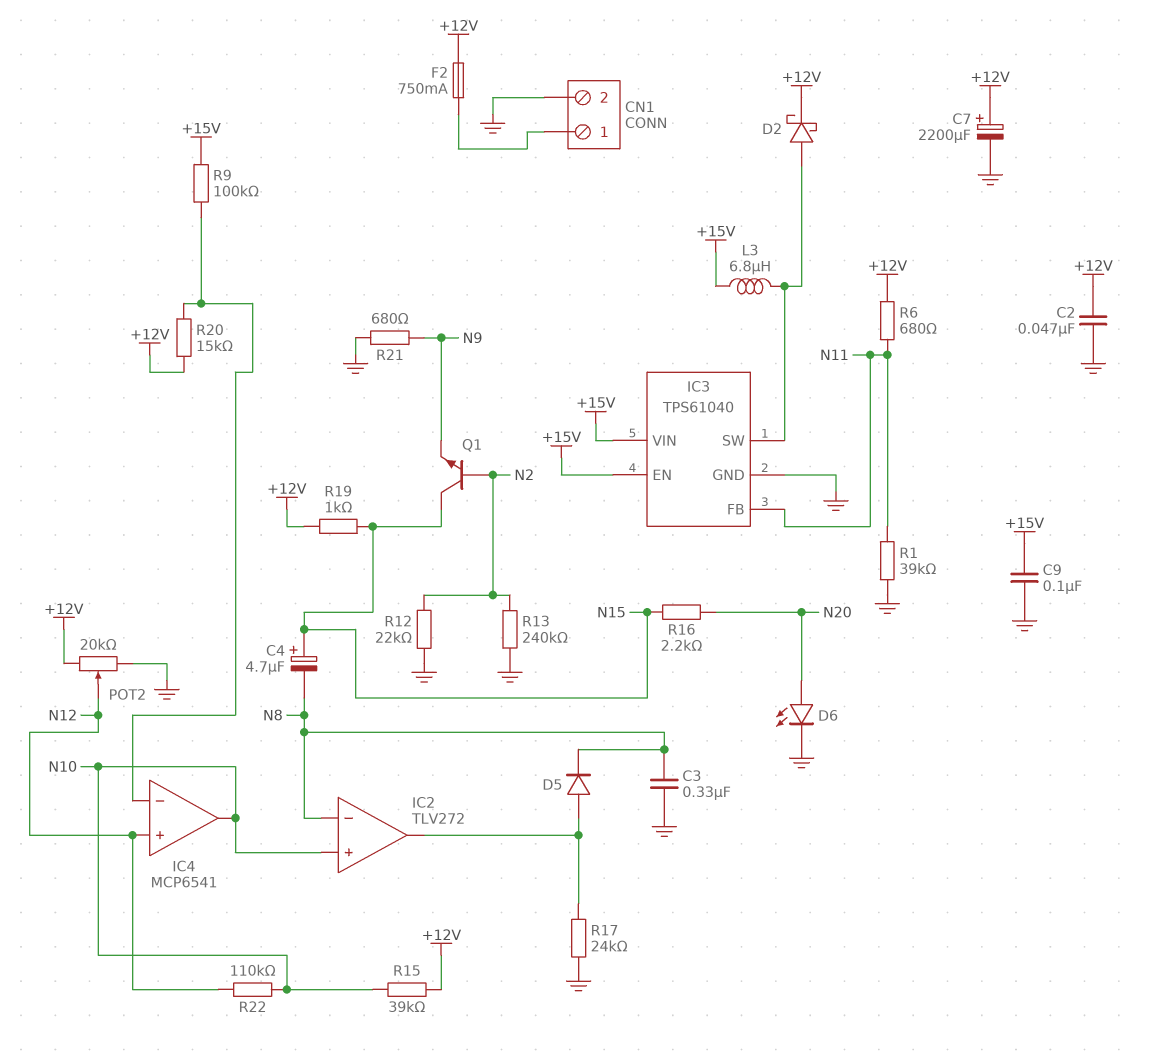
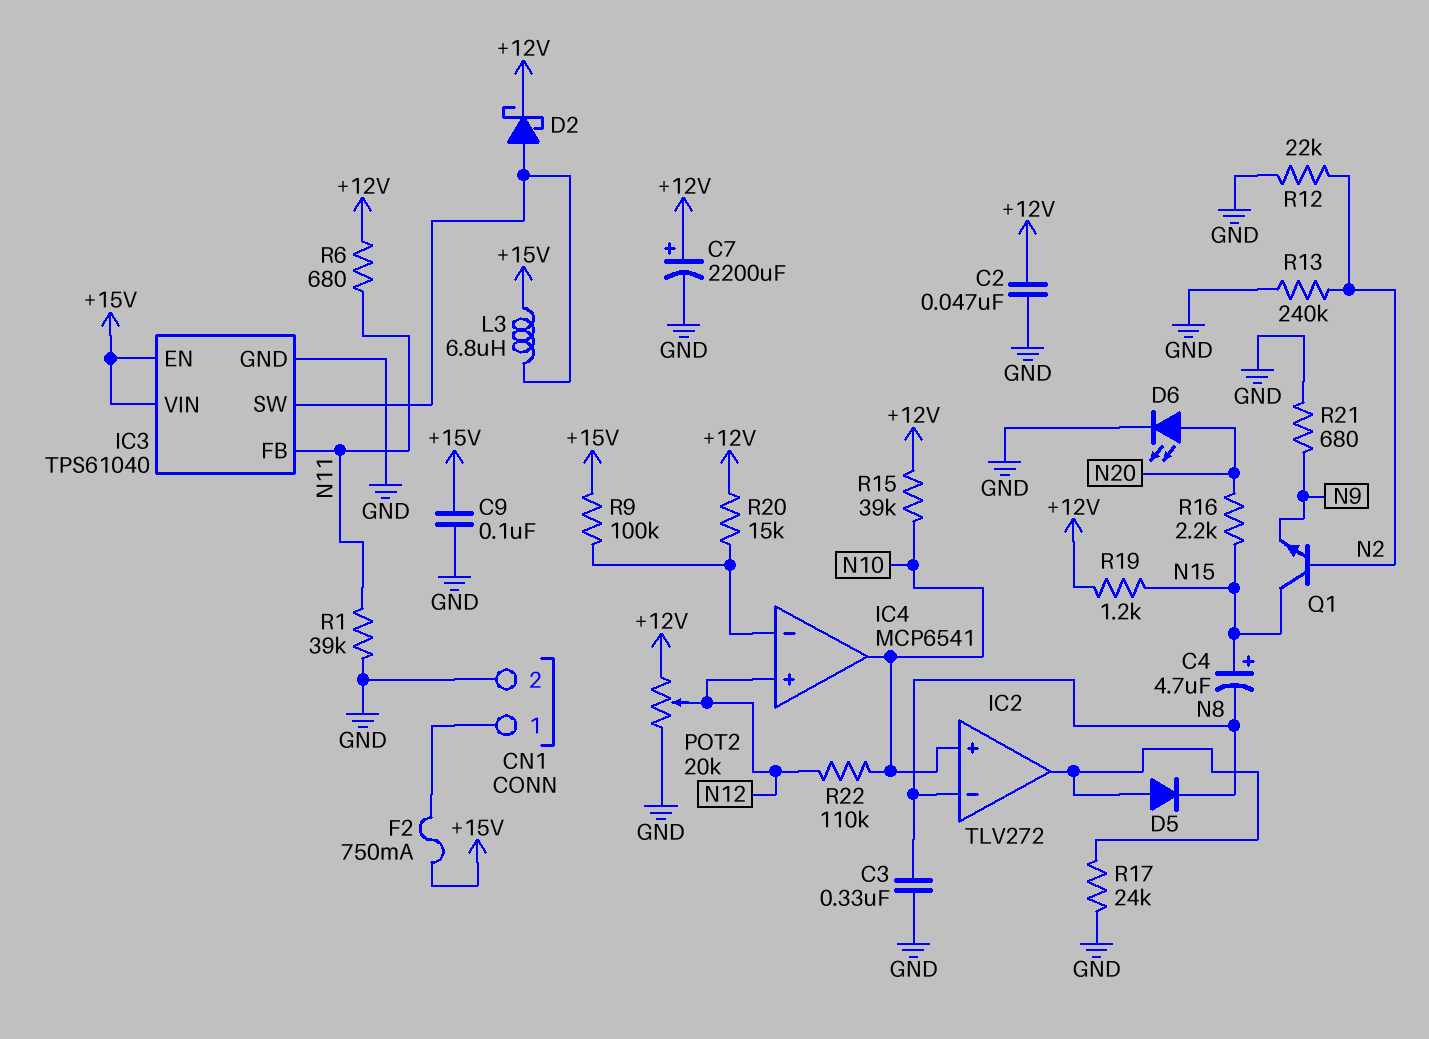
F2: 750mA (+12V, CN1/1) -> 750mA (+15V, CN1/1)
R19: 1k (+12V, N15) -> 1.2k (+12V, N15)

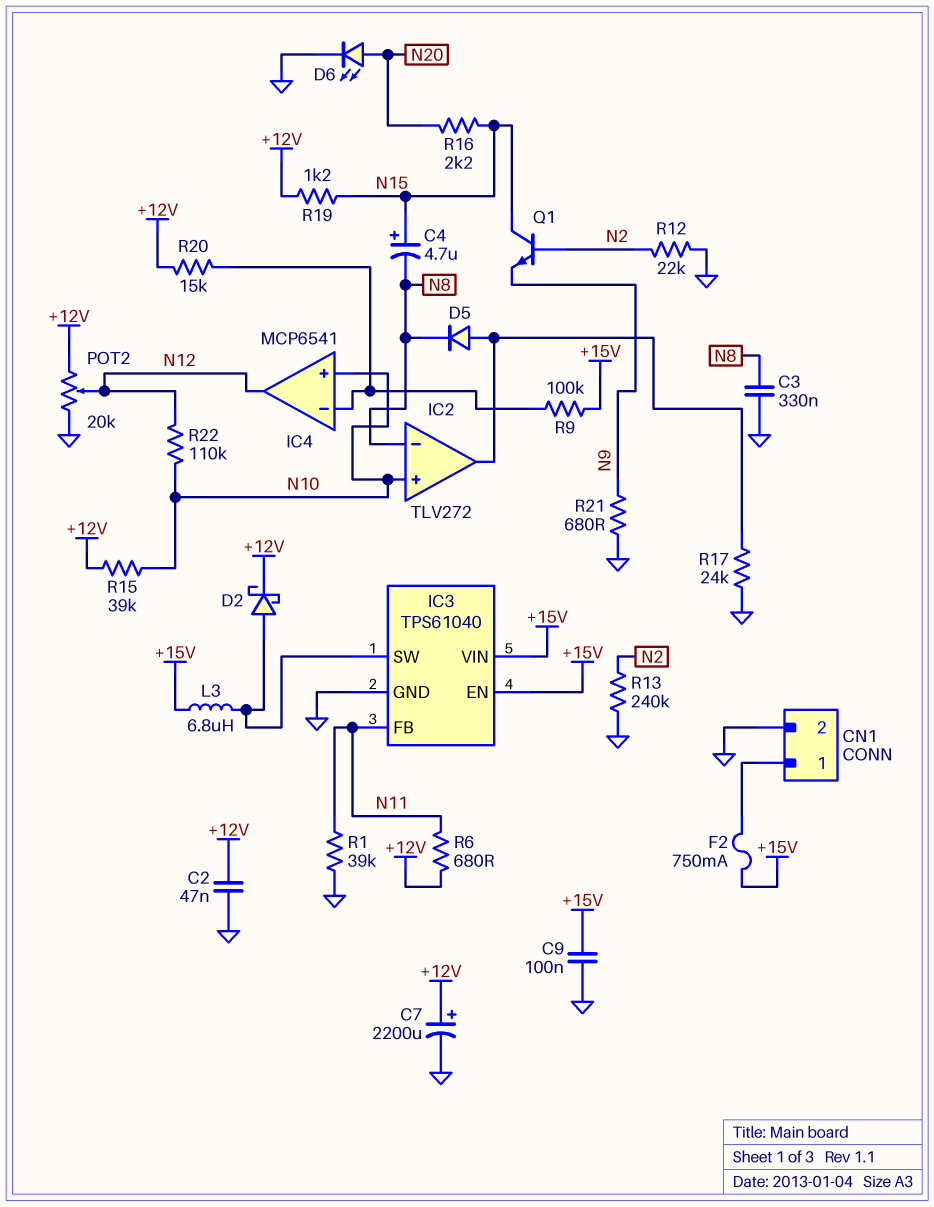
IC4 pin in+: N12 -> N10
IC4 pin out: N10 -> N12

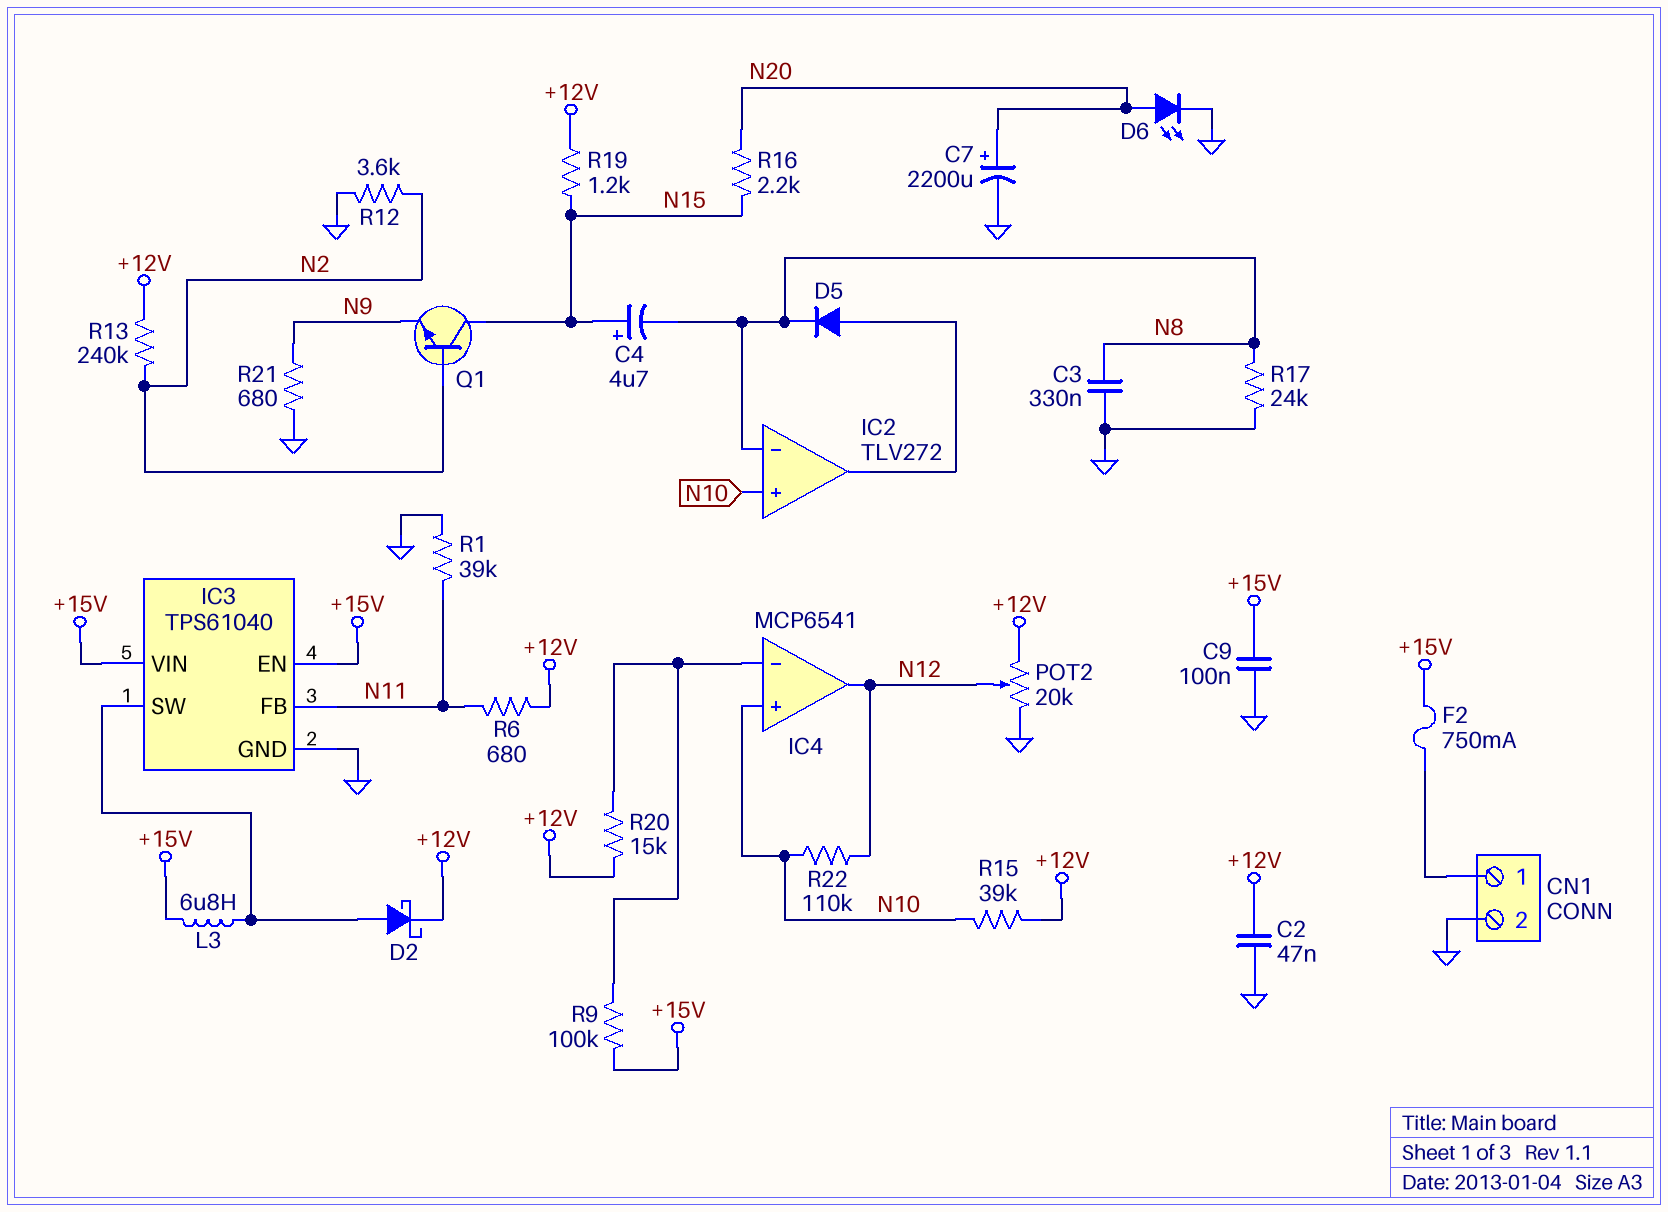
C7: 2200uF (plus +12V, minus GND) -> 2200uF (plus N20, minus GND)
R12: 22k (GND, N2) -> 3.6k (GND, N2)
R13: 240k (GND, N2) -> 240k (+12V, N2)
R17: 24k (GND, IC2/out) -> 24k (GND, N8)

